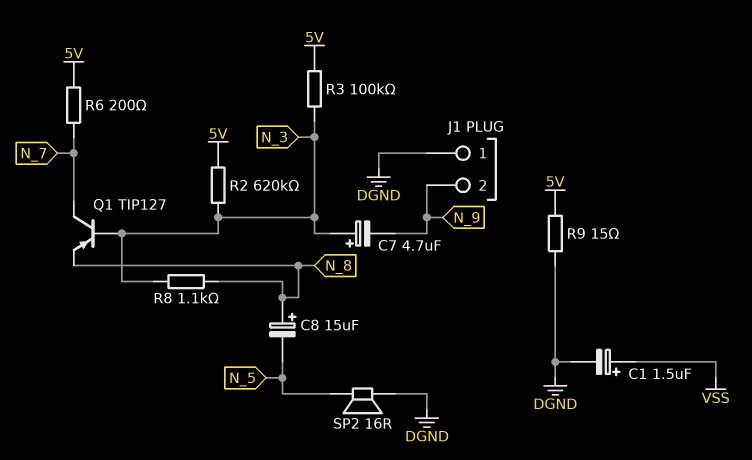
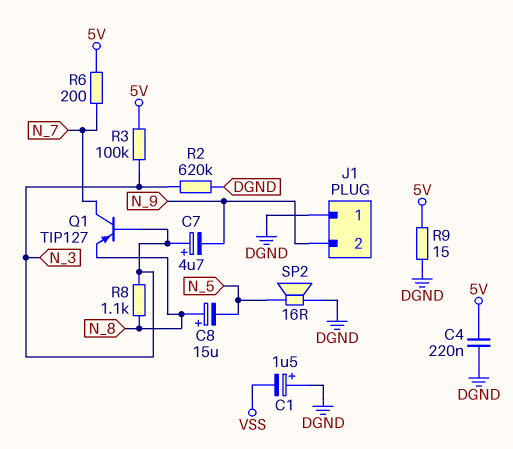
C1: 1.5uF (plus VSS, minus DGND) -> 1.5uF (plus DGND, minus VSS)
C4: none -> 220nF (5V, DGND)
R2: 620k (5V, N_3) -> 620k (DGND, N_3)

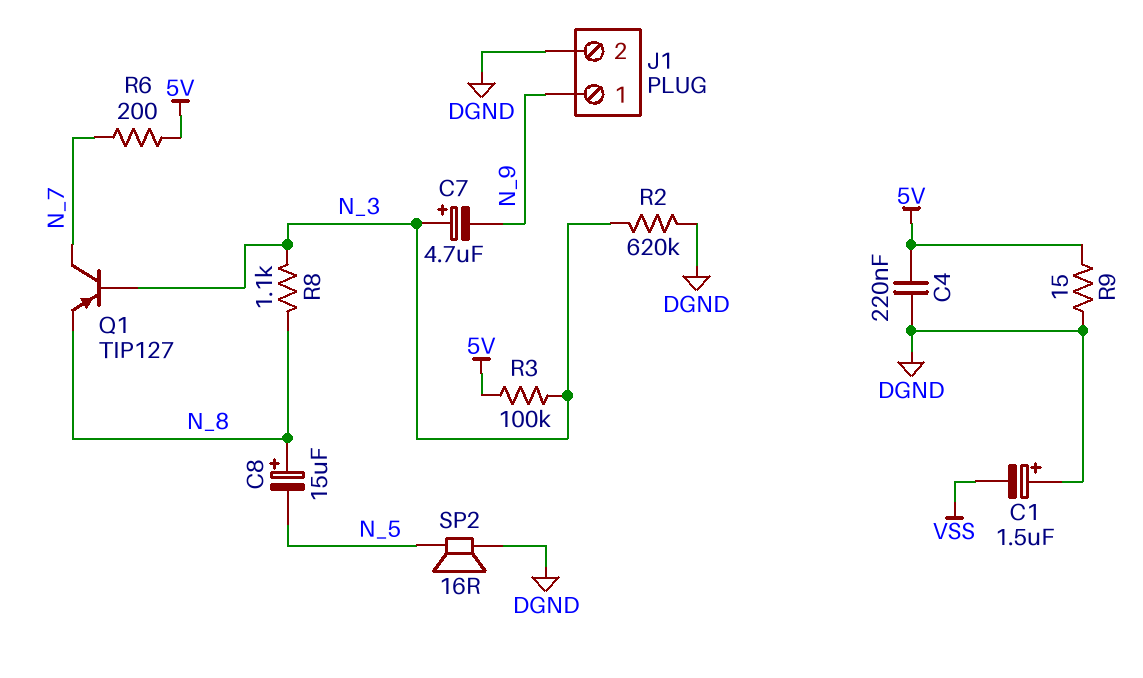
J1 pin 1: DGND -> N_9
J1 pin 2: N_9 -> DGND

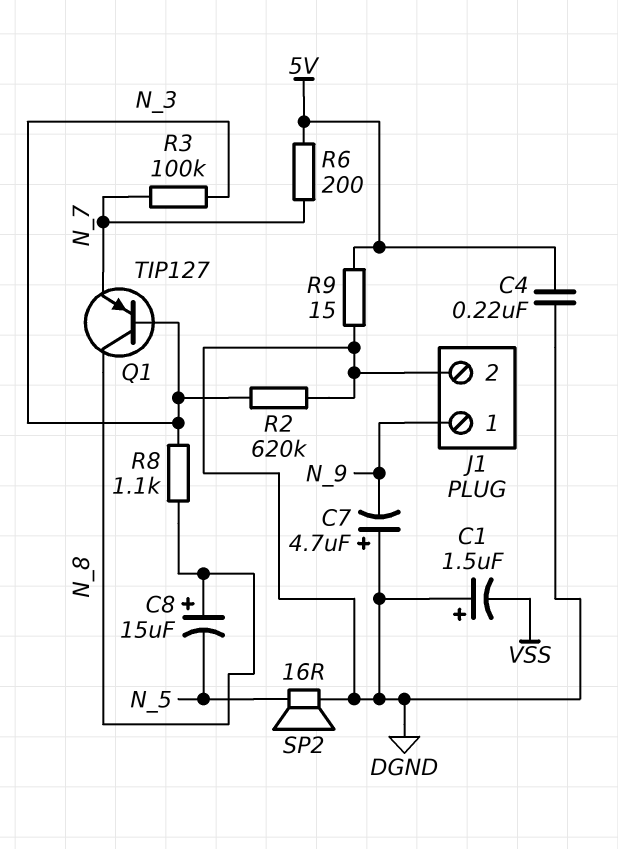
C7: 4.7uF (plus N_3, minus N_9) -> 4.7uF (plus DGND, minus N_9)
Q1: PNP TIP127 (B N_3, C N_7, E N_8) -> PNP TIP127 (B N_3, C N_8, E N_7)
R3: 100k (5V, N_3) -> 100k (N_3, N_7)

